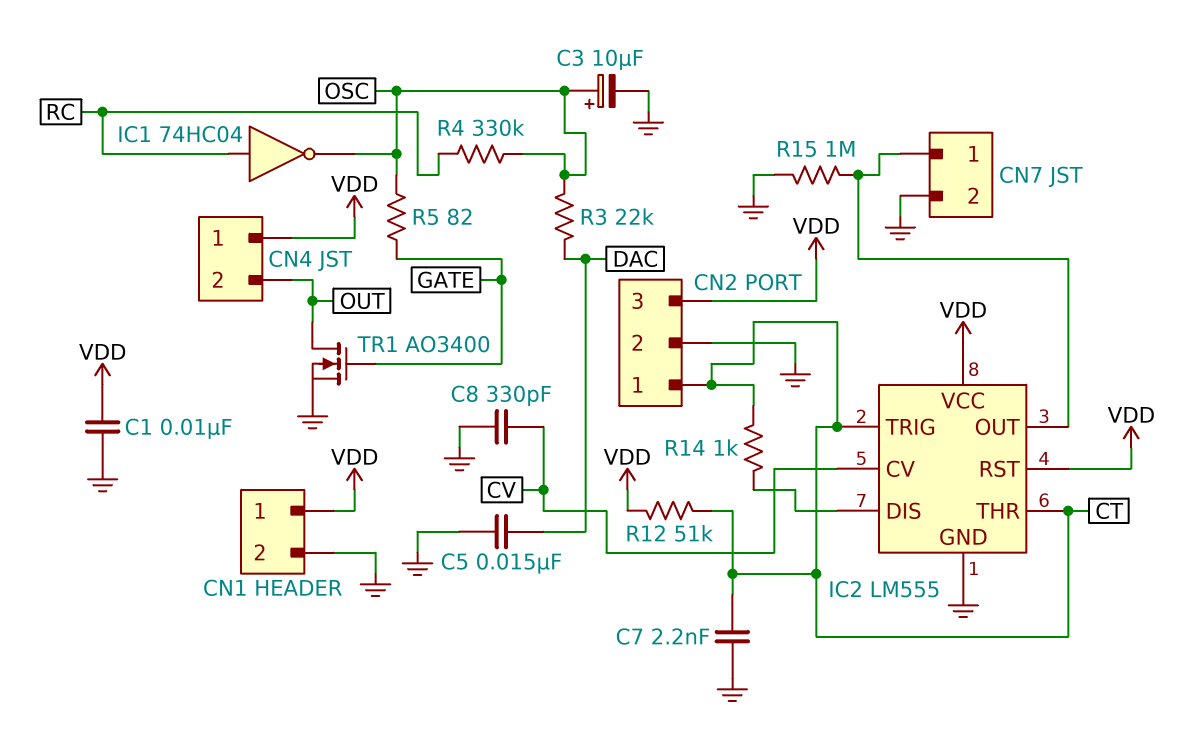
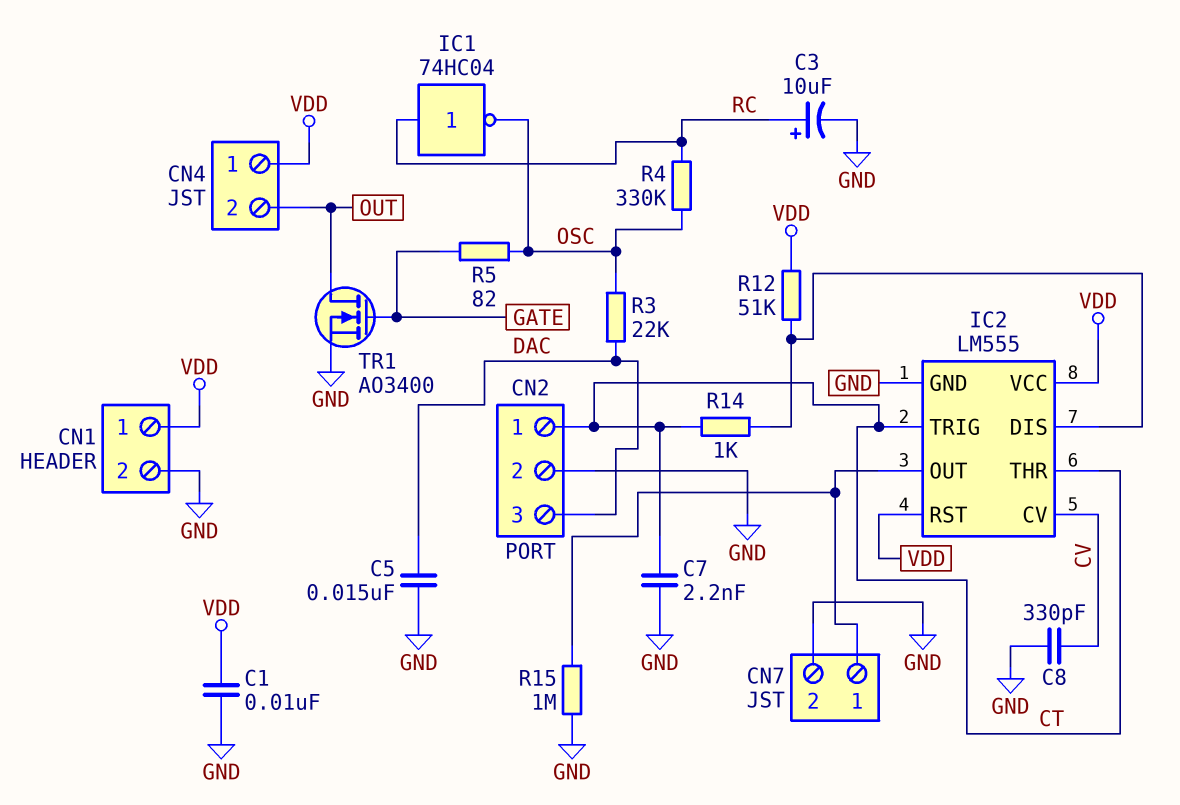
C3: 10uF (plus OSC, minus GND) -> 10uF (plus RC, minus GND)
CN2 pin 3: VDD -> DAC
R12: 51k (CT, VDD) -> 51k (IC2/DIS, VDD)

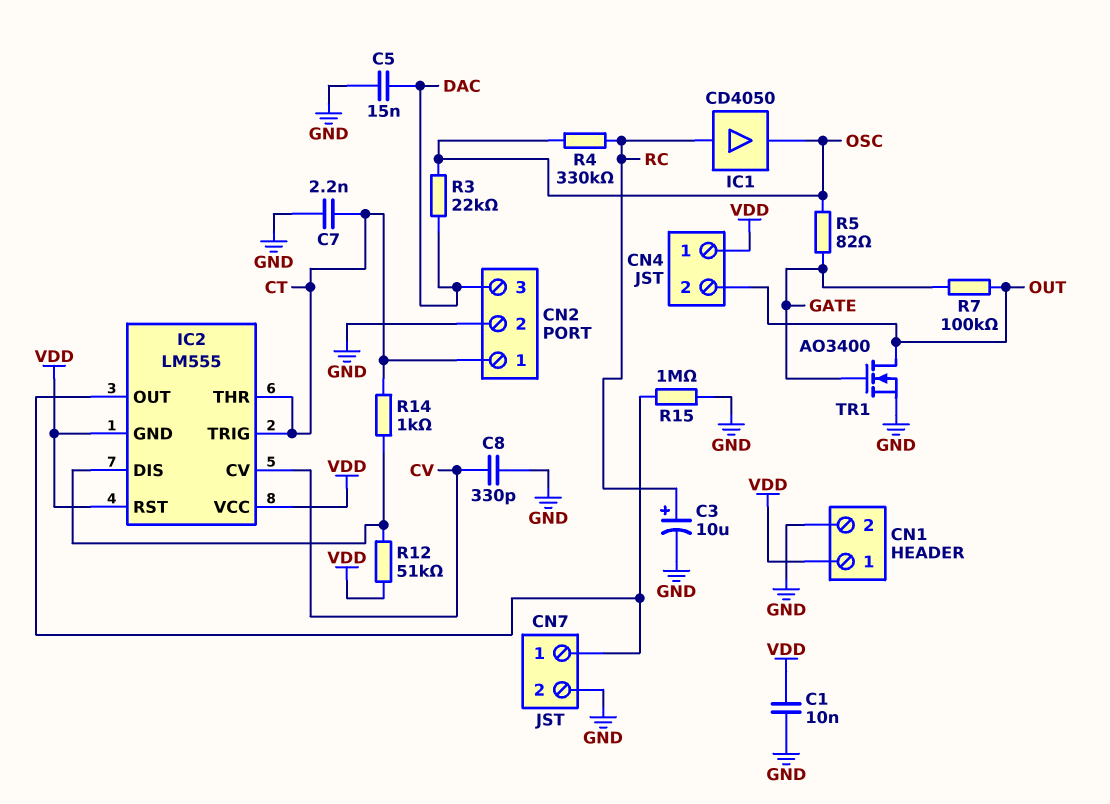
IC1: NOT 74HC04 (in RC, out OSC) -> buffer CD4050 (in RC, out OSC)
IC2 pin GND: GND -> VDD
R7: none -> 100k (GATE, OUT)

